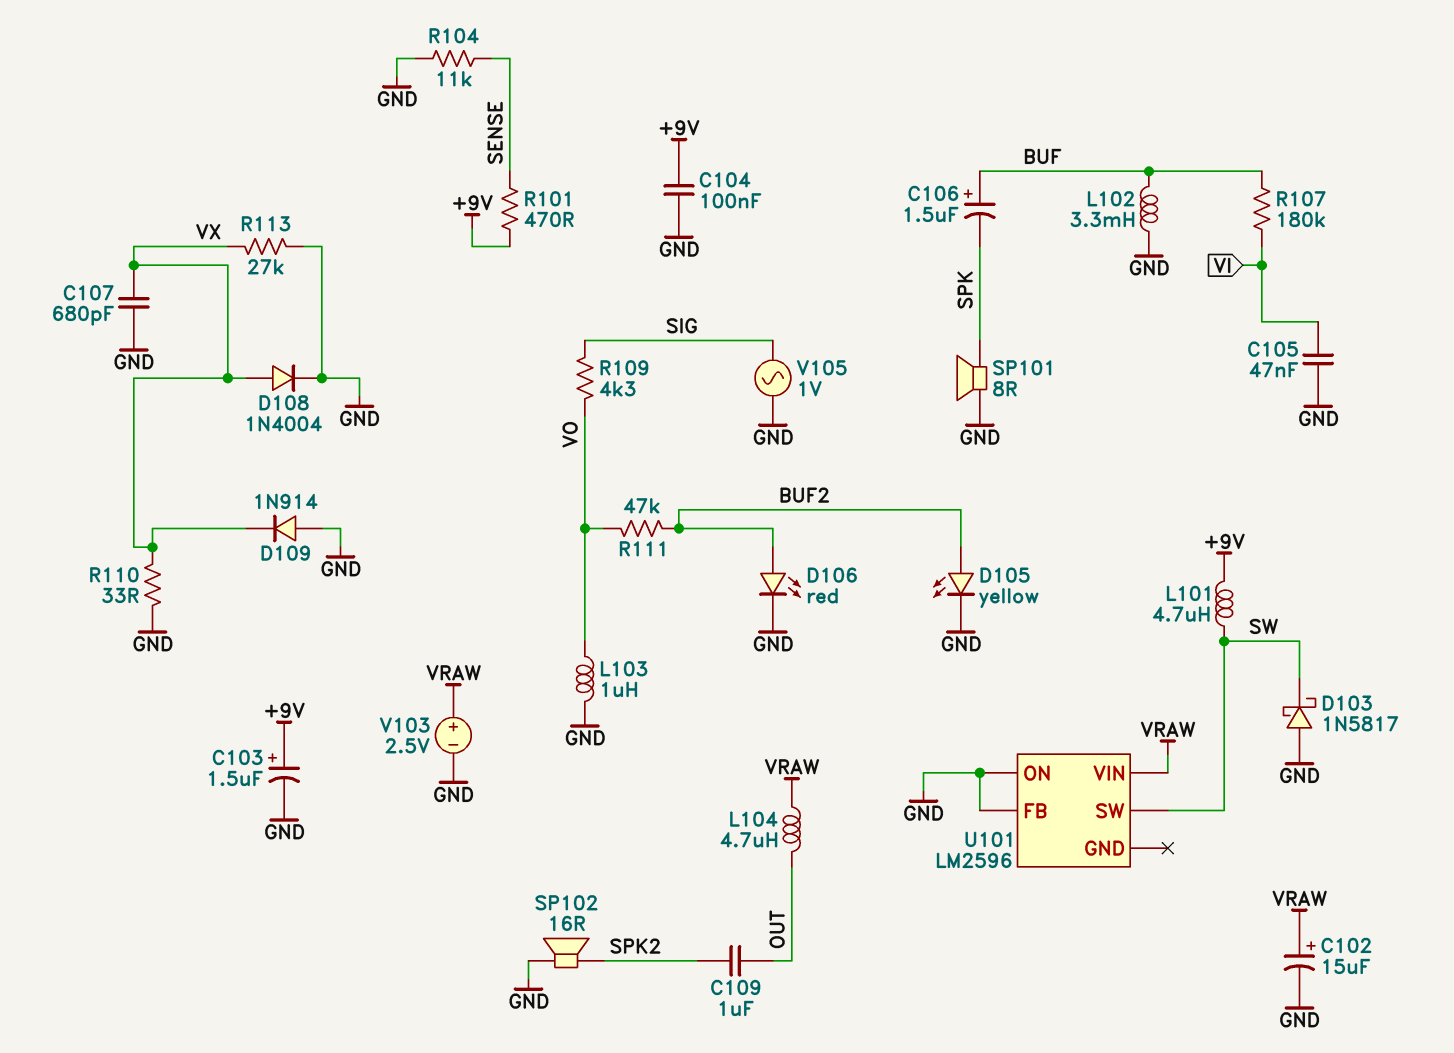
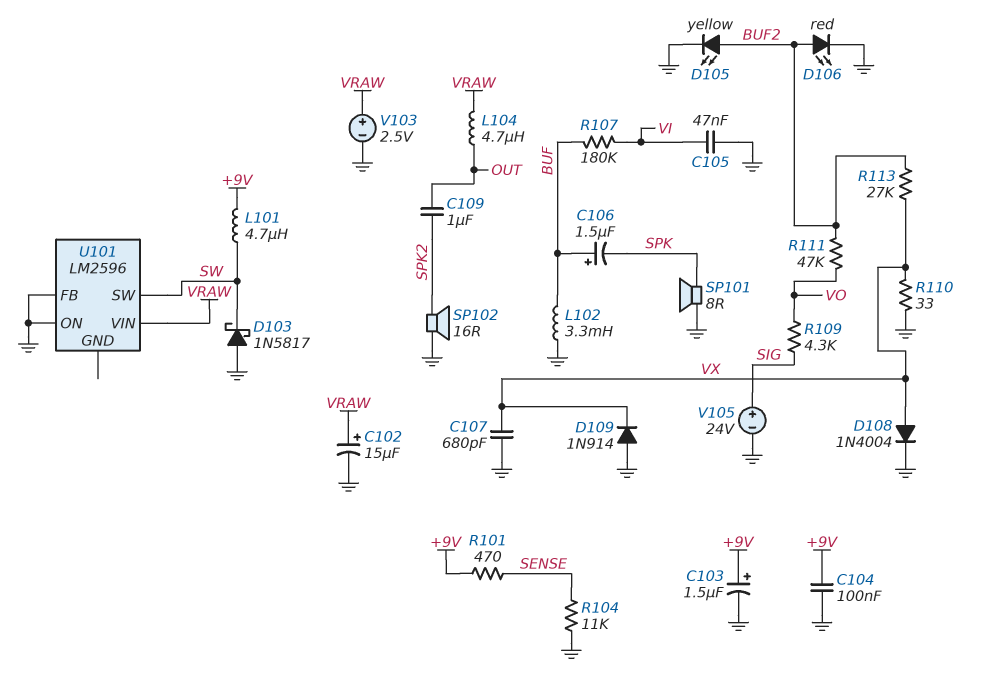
L103: 1uH (GND, VO) -> none
R113: 27k (GND, VX) -> 27k (BUF2, VX)
V105: AC 1V (GND, SIG) -> 24V (plus SIG, minus GND)

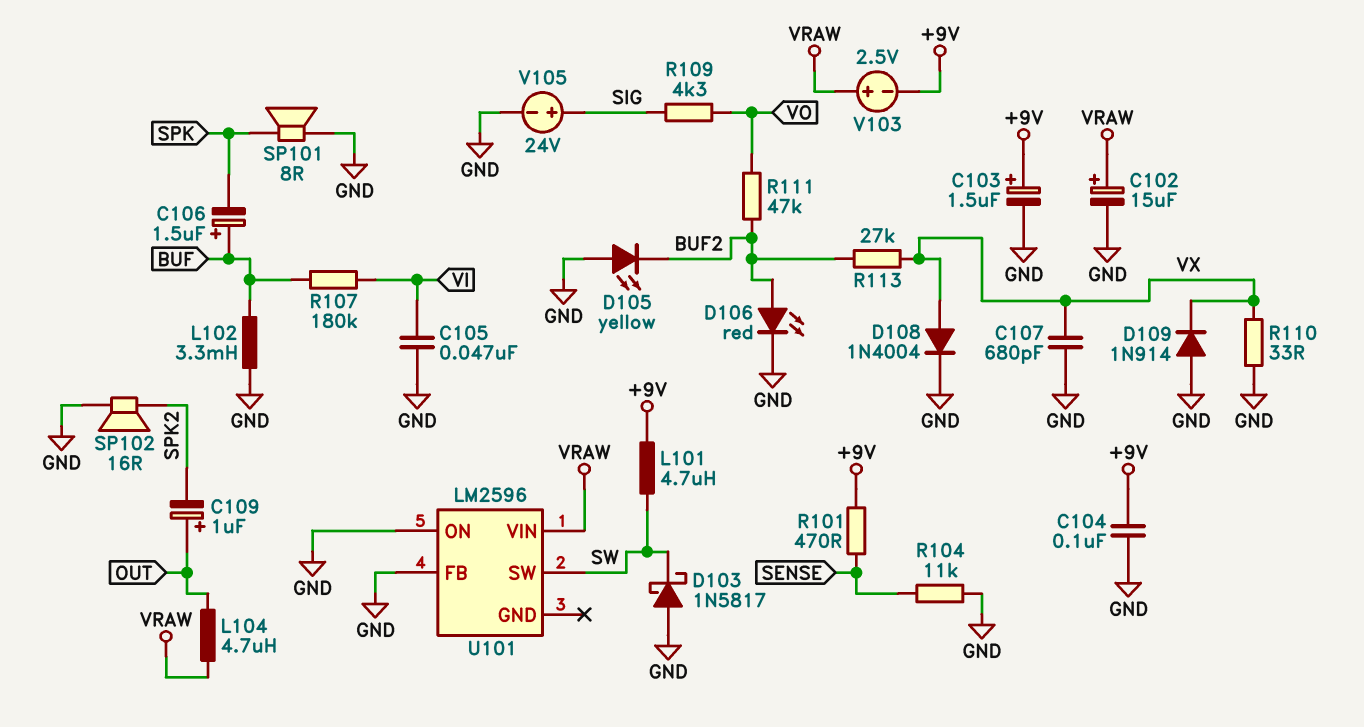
C109: 1uF (OUT, SPK2) -> 1uF (plus OUT, minus SPK2)
D105: LED yellow (A BUF2, K GND) -> LED yellow (A GND, K BUF2)
V103: 2.5V (plus VRAW, minus GND) -> 2.5V (plus VRAW, minus +9V)

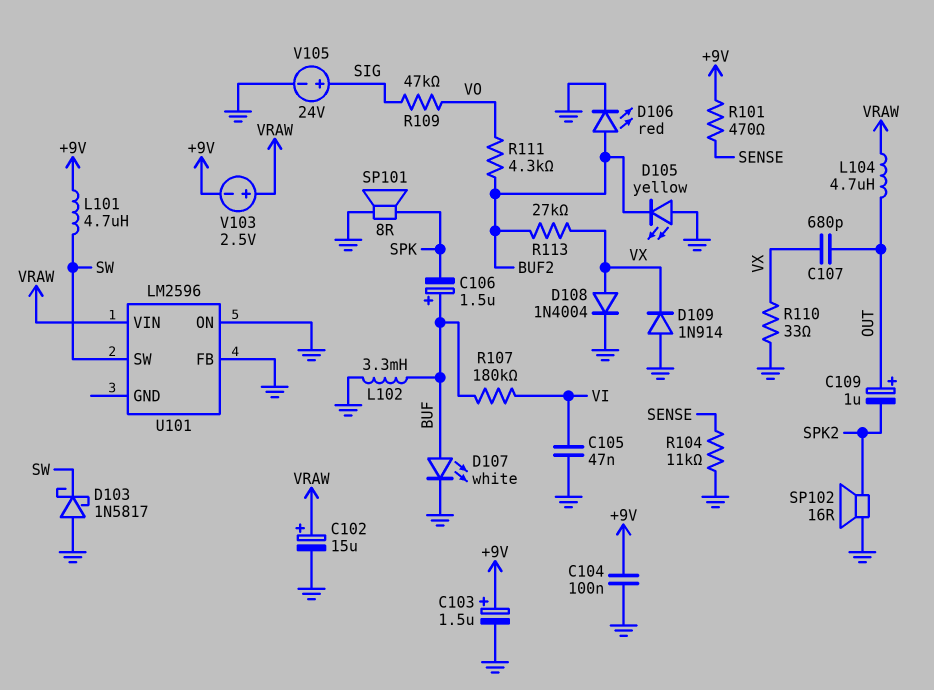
C107: 680pF (GND, VX) -> 680pF (OUT, VX)
D107: none -> LED white (A BUF, K GND)
R109: 4.3k (SIG, VO) -> 47k (SIG, VO)
R111: 47k (BUF2, VO) -> 4.3k (BUF2, VO)

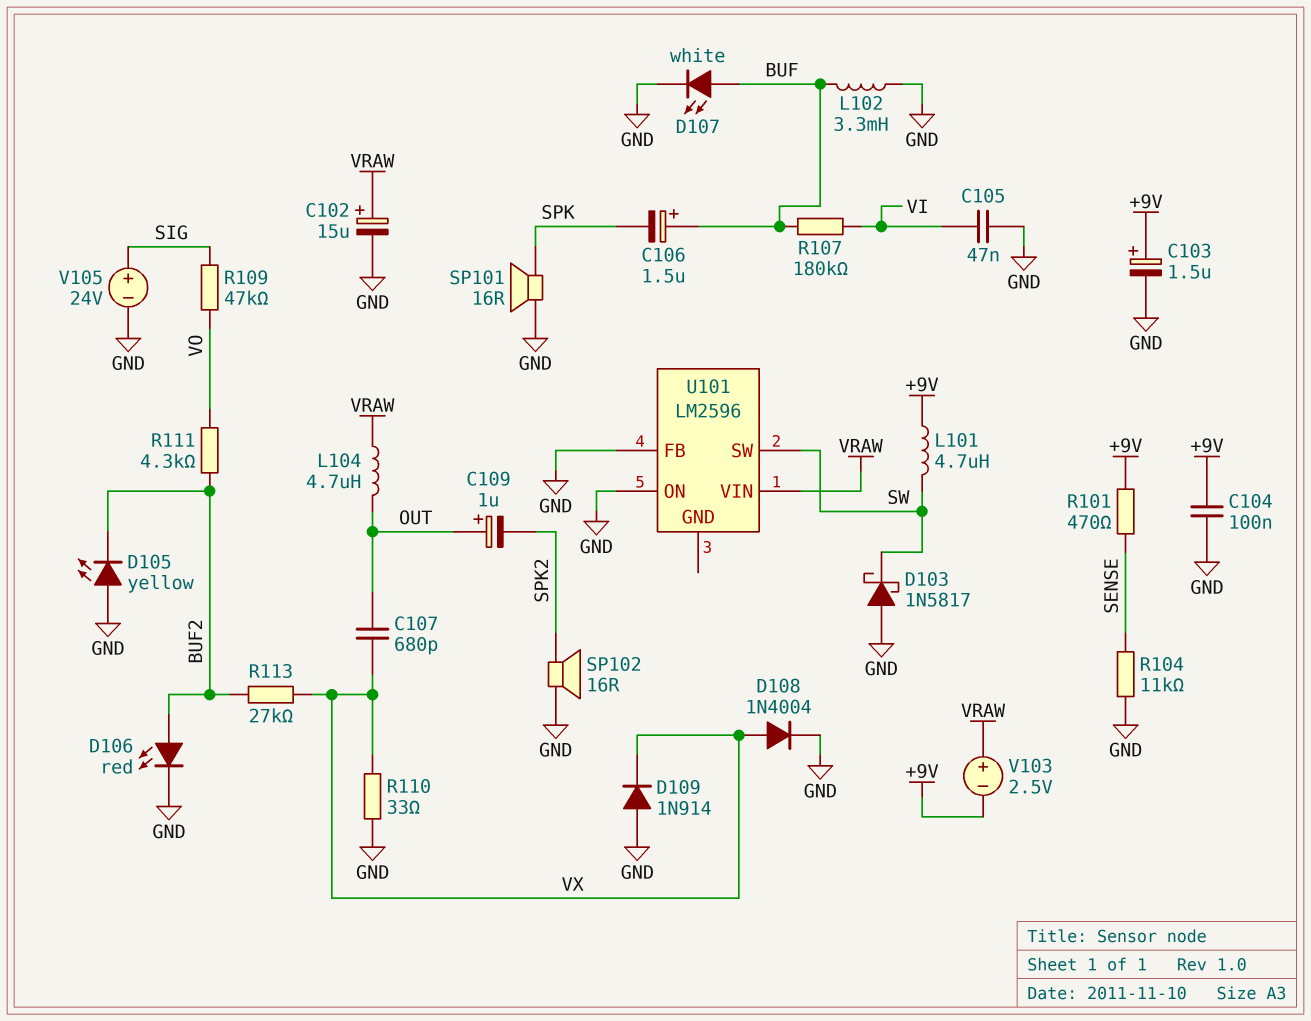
SP101: speaker 8R (GND, SPK) -> speaker 16R (GND, SPK)

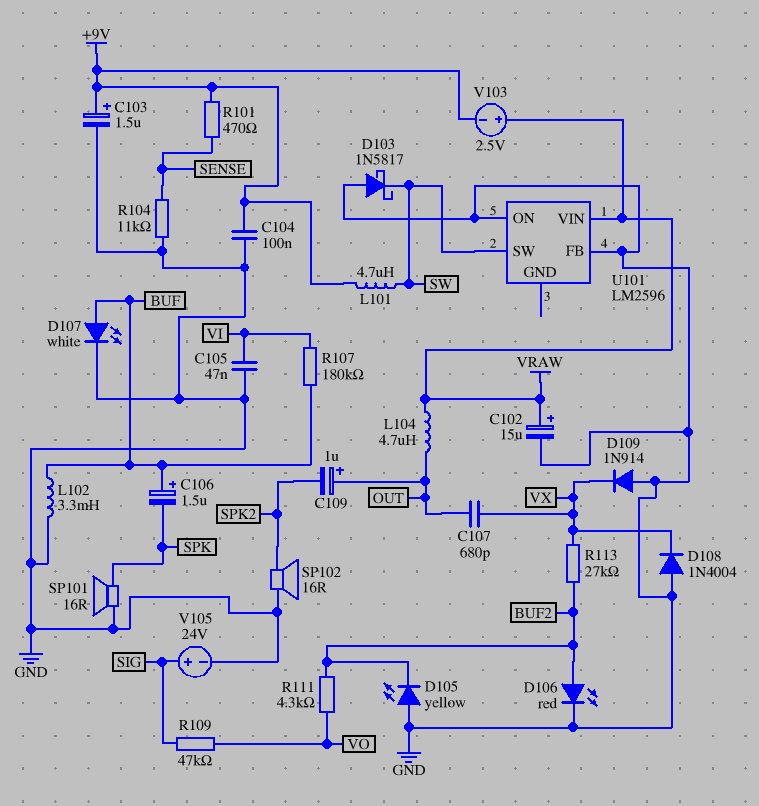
D108: diode 1N4004 (A VX, K GND) -> diode 1N4004 (A GND, K VX)
R110: 33 (GND, VX) -> none

